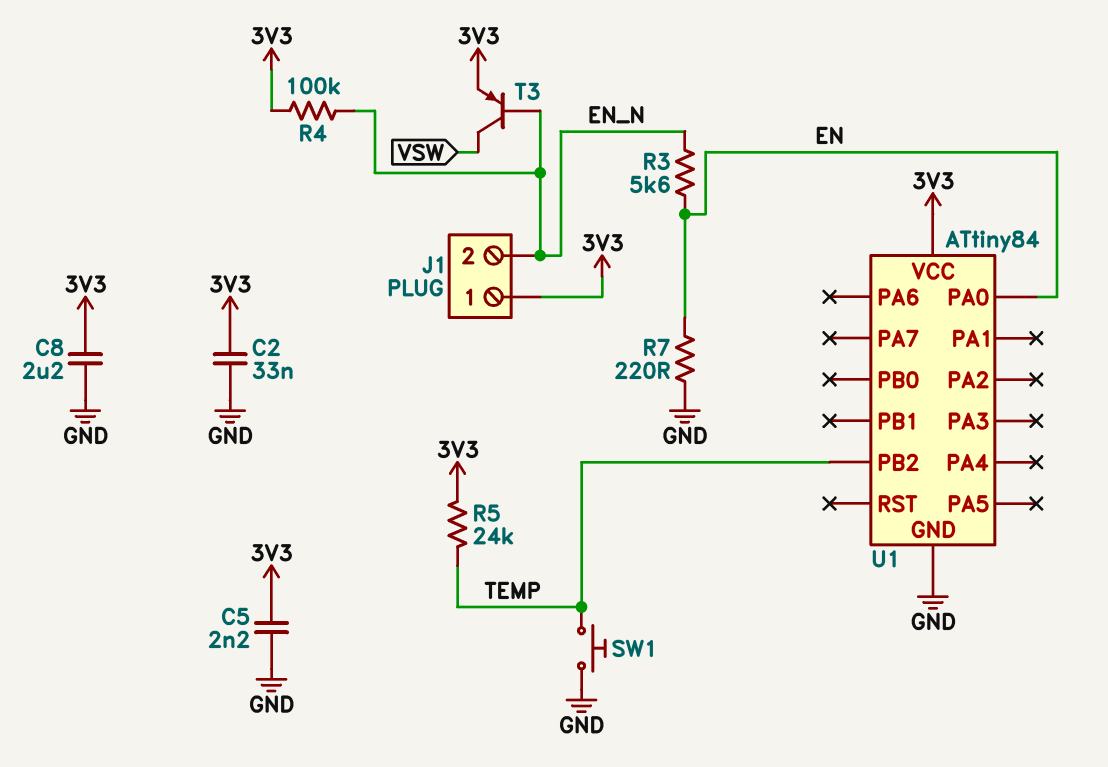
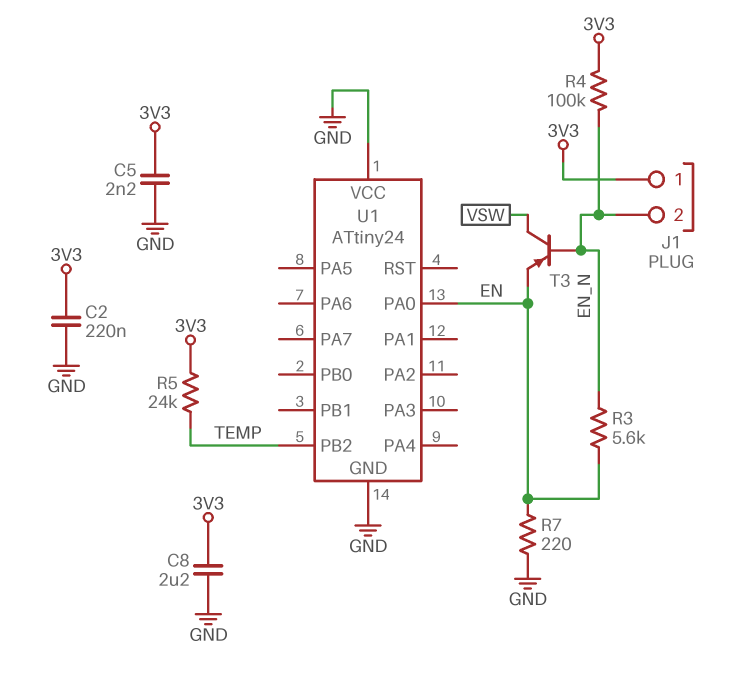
C2: 33nF (3V3, GND) -> 220nF (3V3, GND)
SW1: button (GND, TEMP) -> none
T3: PNP (B EN_N, C VSW, E 3V3) -> PNP (B EN_N, C VSW, E EN)
U1: ATtiny84 -> ATtiny24
U1 pin VCC: 3V3 -> GND

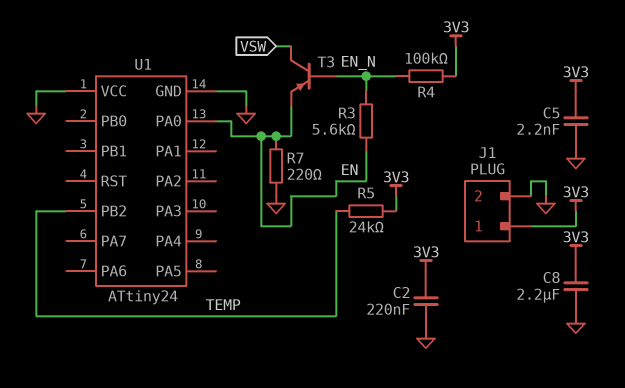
J1 pin 2: EN_N -> GND

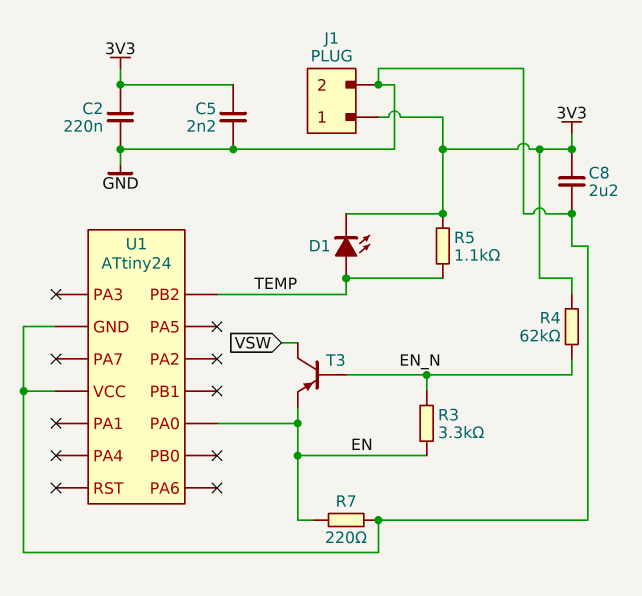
D1: none -> LED (A TEMP, K 3V3)
R3: 5.6k (EN, EN_N) -> 3.3k (EN, EN_N)
R4: 100k (3V3, EN_N) -> 62k (3V3, EN_N)
R5: 24k (3V3, TEMP) -> 1.1k (3V3, TEMP)

